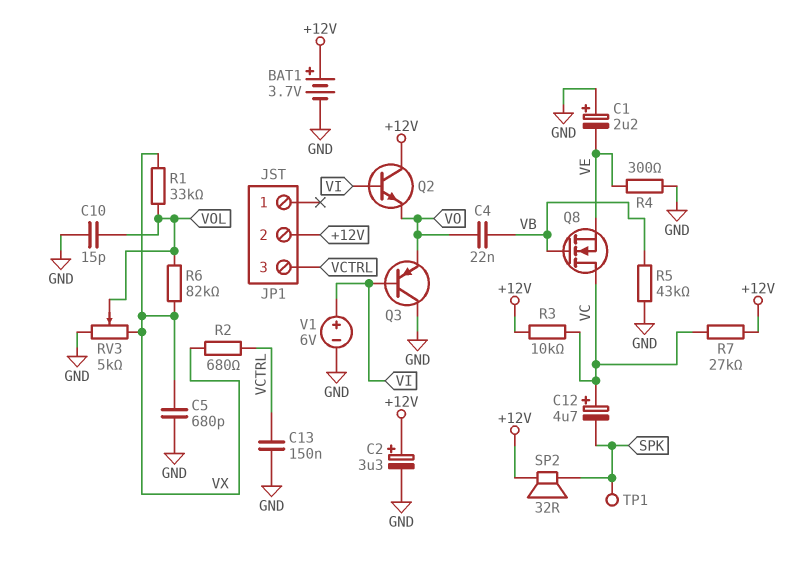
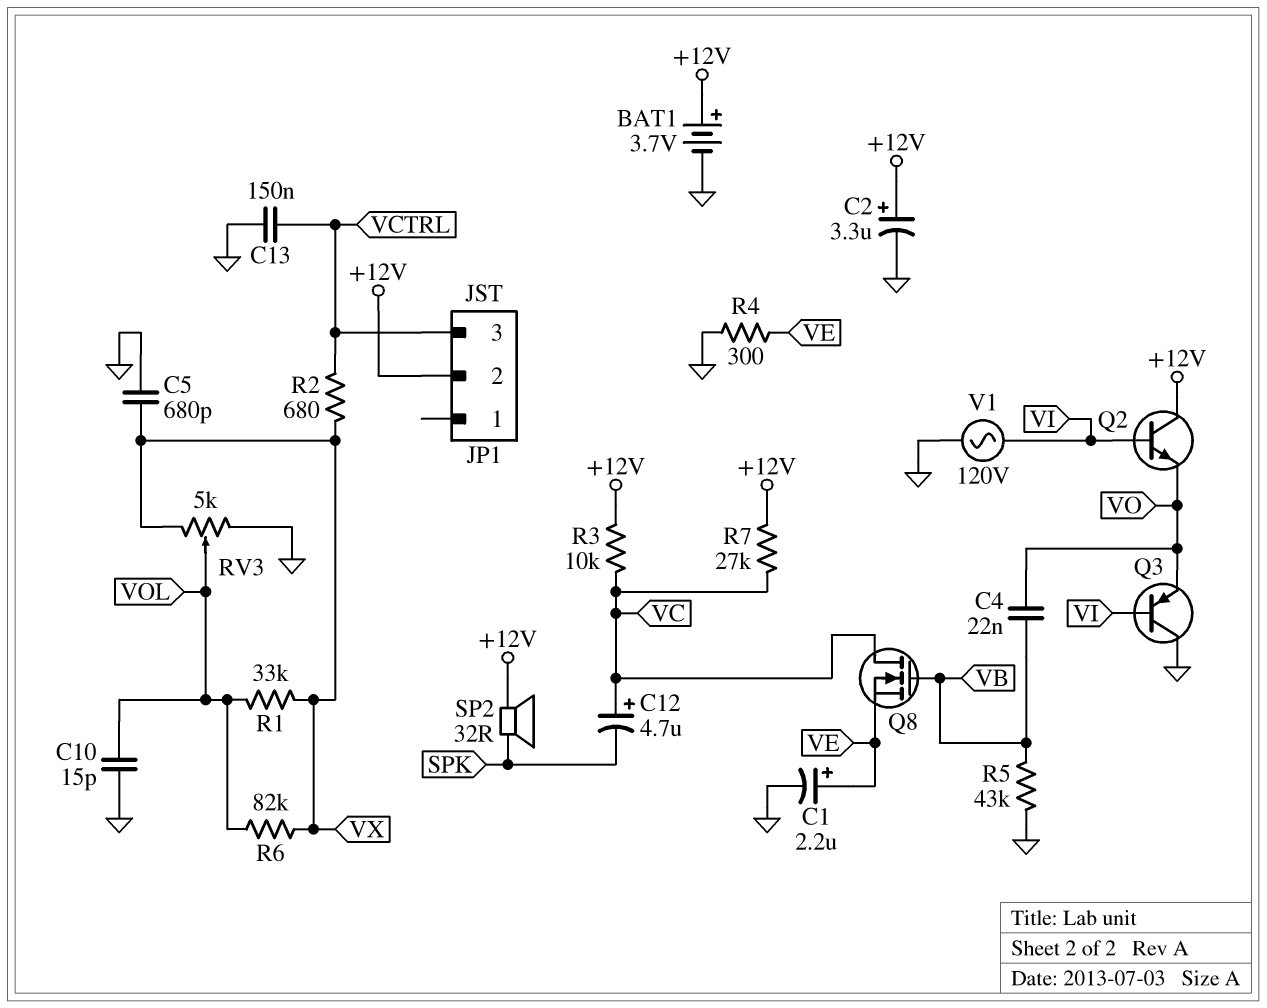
C1: 2.2uF (plus GND, minus VE) -> 2.2uF (plus VE, minus GND)
TP1: test point (SPK) -> none
V1: 6V (plus VI, minus GND) -> AC 120V (GND, VI)

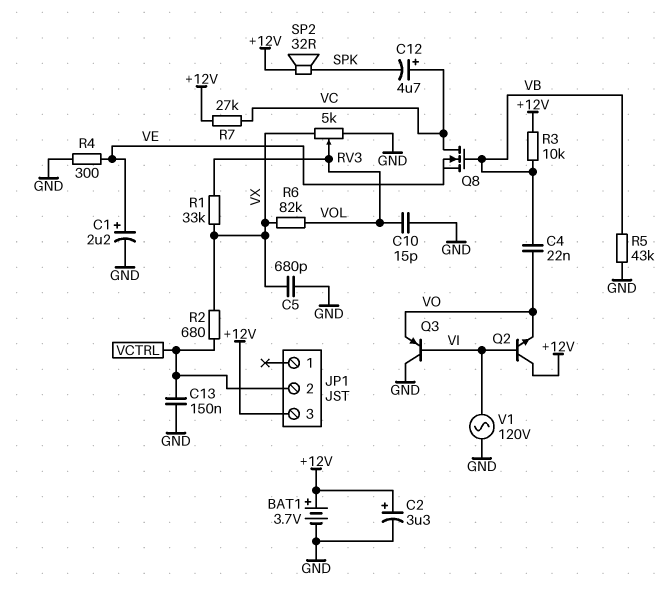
JP1 pin 2: +12V -> VCTRL
JP1 pin 3: VCTRL -> +12V
R3: 10k (+12V, VC) -> 10k (+12V, VB)

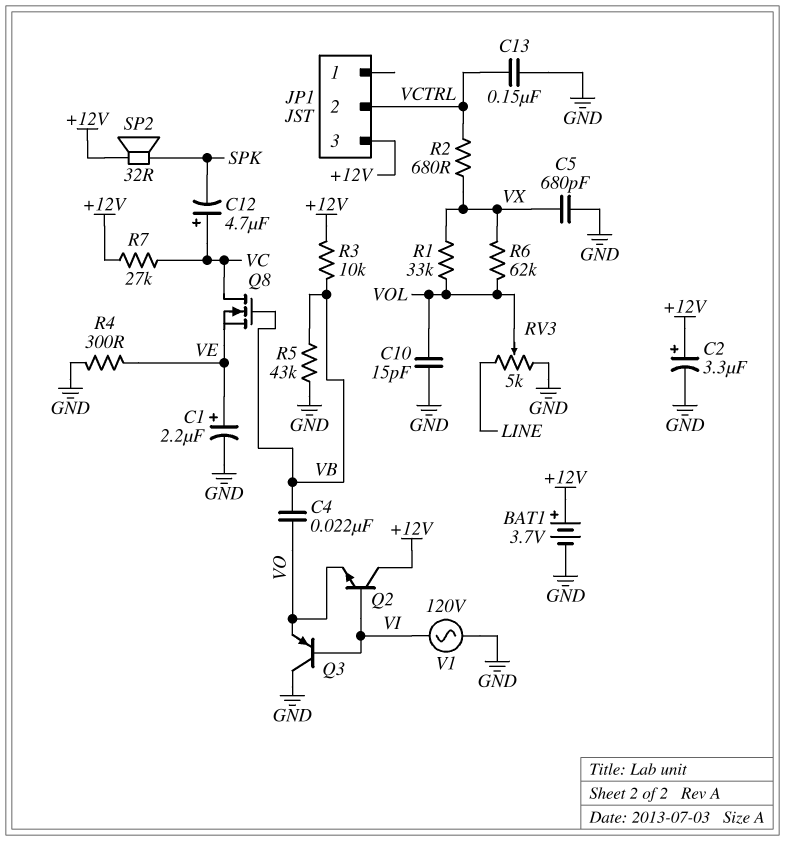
R6: 82k (VOL, VX) -> 62k (VOL, VX)
RV3: 5k (GND, VX, wiper VOL) -> 5k (GND, LINE, wiper VOL)

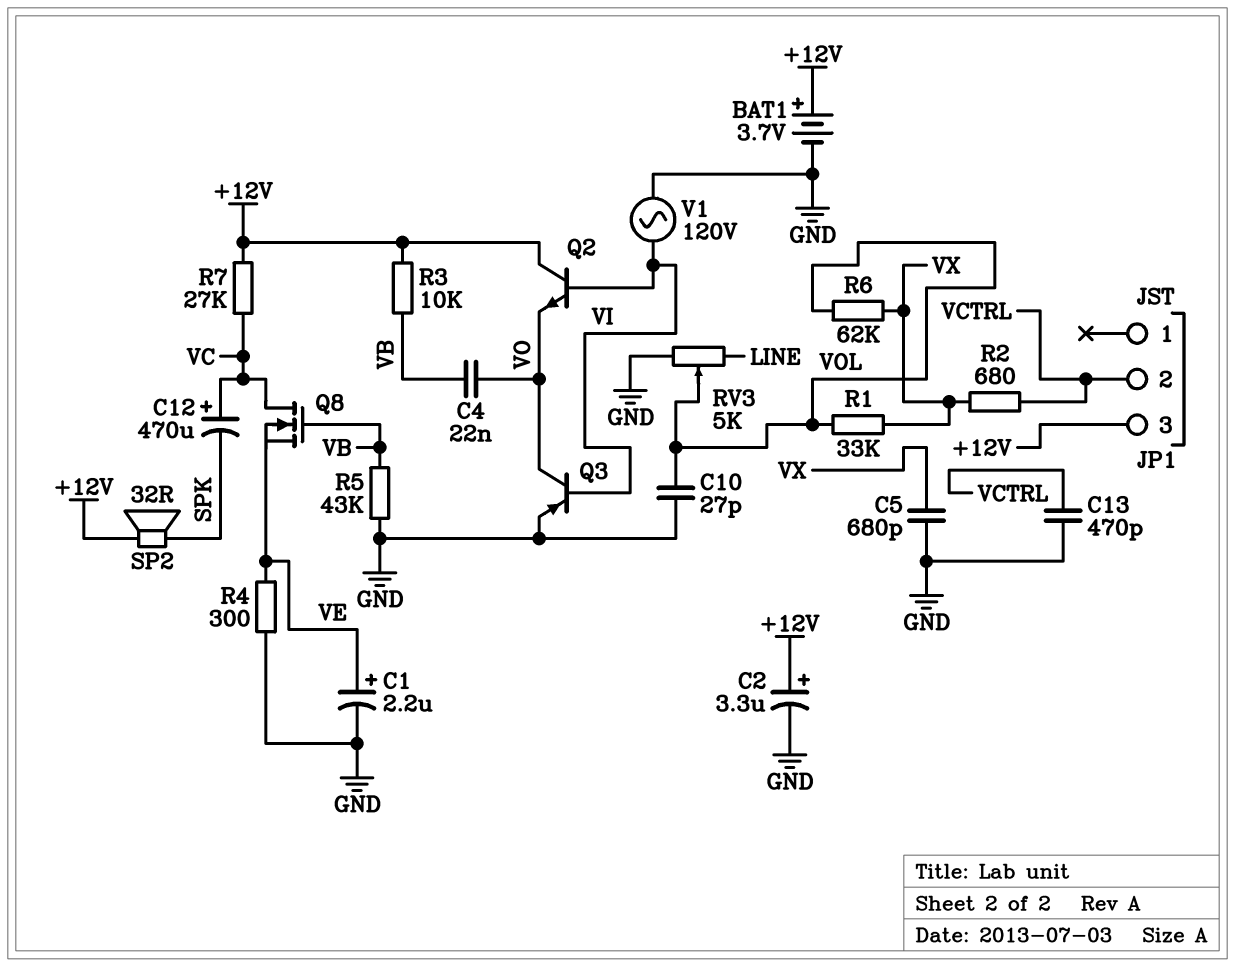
C10: 15pF (GND, VOL) -> 27pF (GND, VOL)
C12: 4.7uF (plus VC, minus SPK) -> 470uF (plus VC, minus SPK)
C13: 150nF (GND, VCTRL) -> 470pF (GND, VCTRL)
Q3: PNP (B VI, C GND, E VO) -> PNP (B VI, C VO, E GND)

